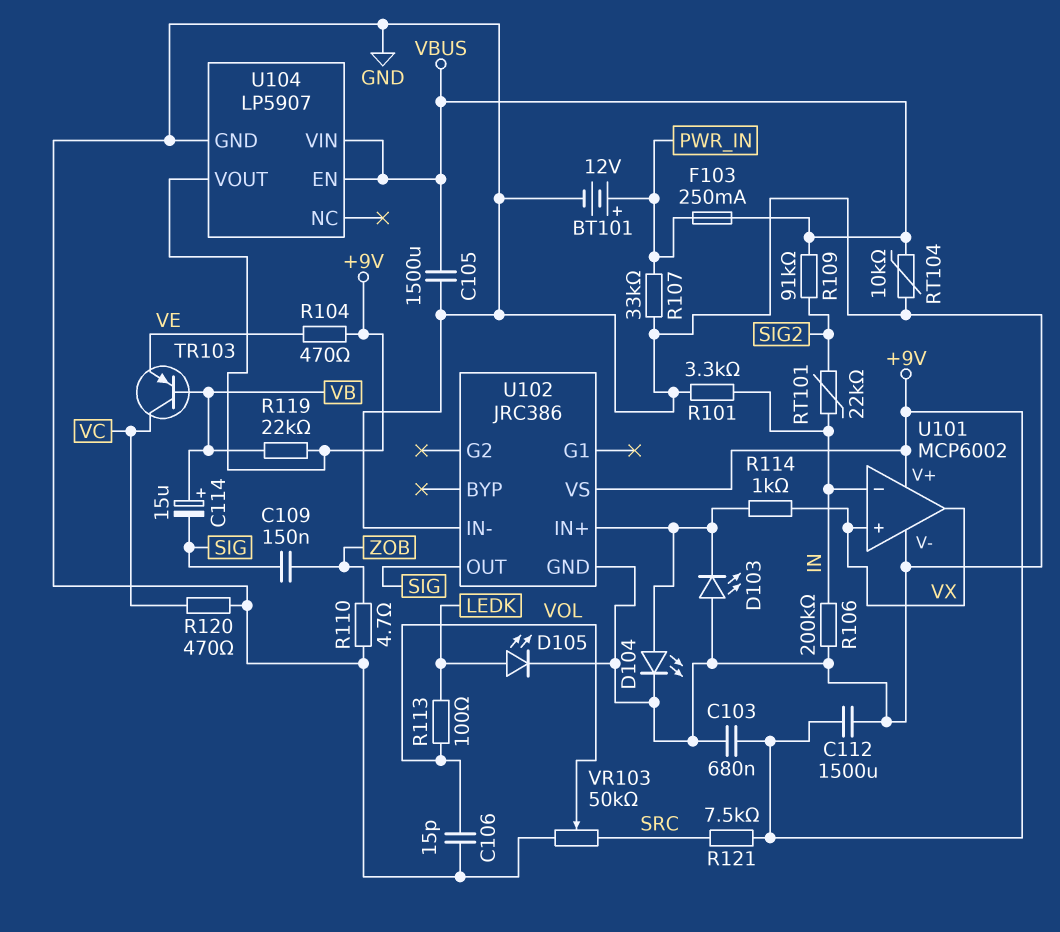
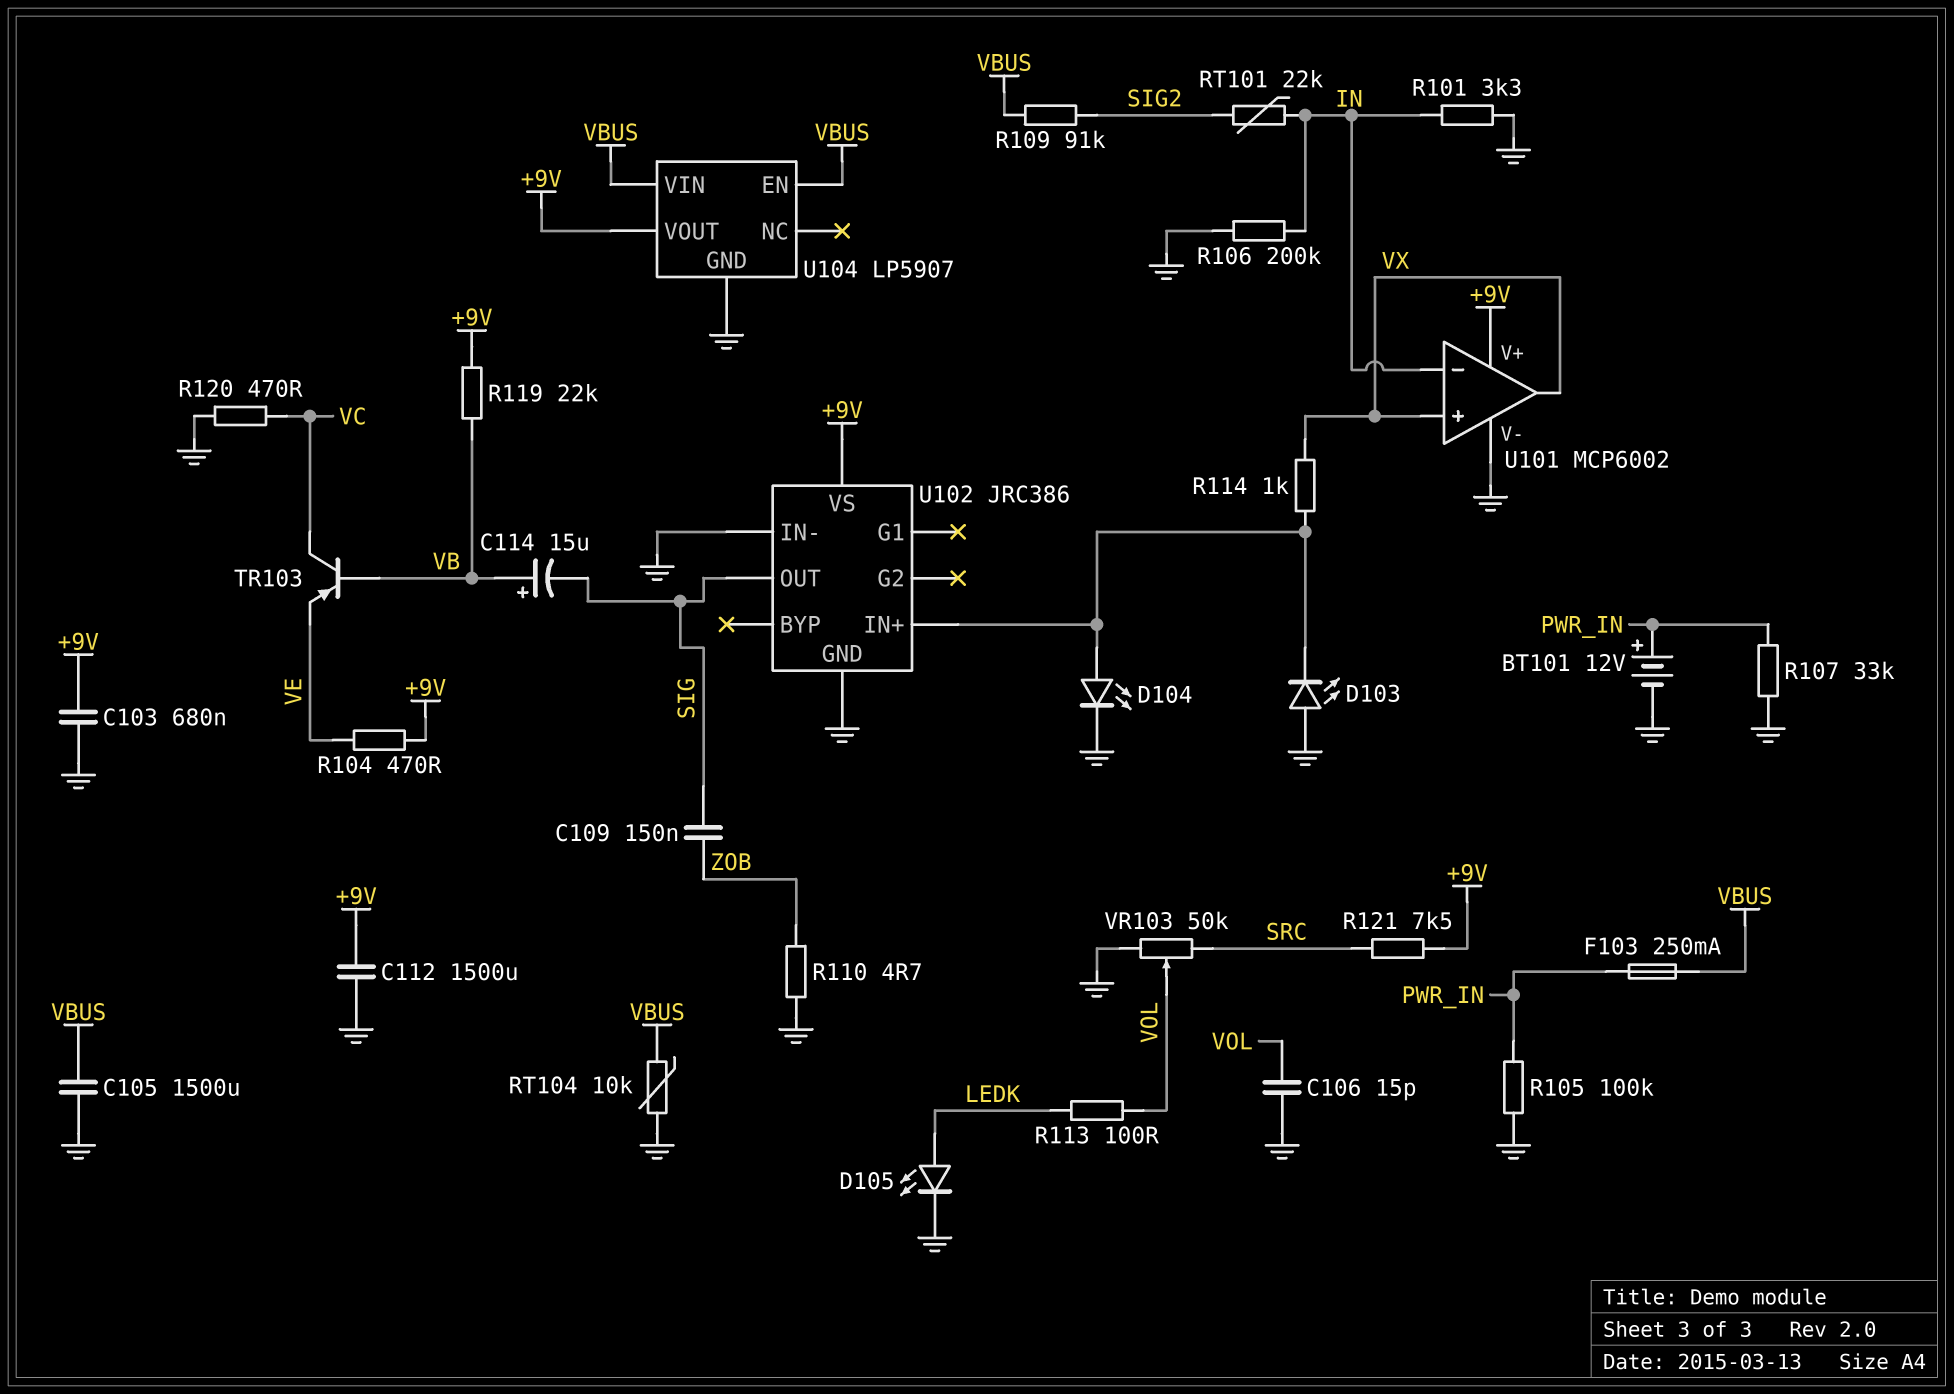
R105: none -> 100k (GND, PWR_IN)

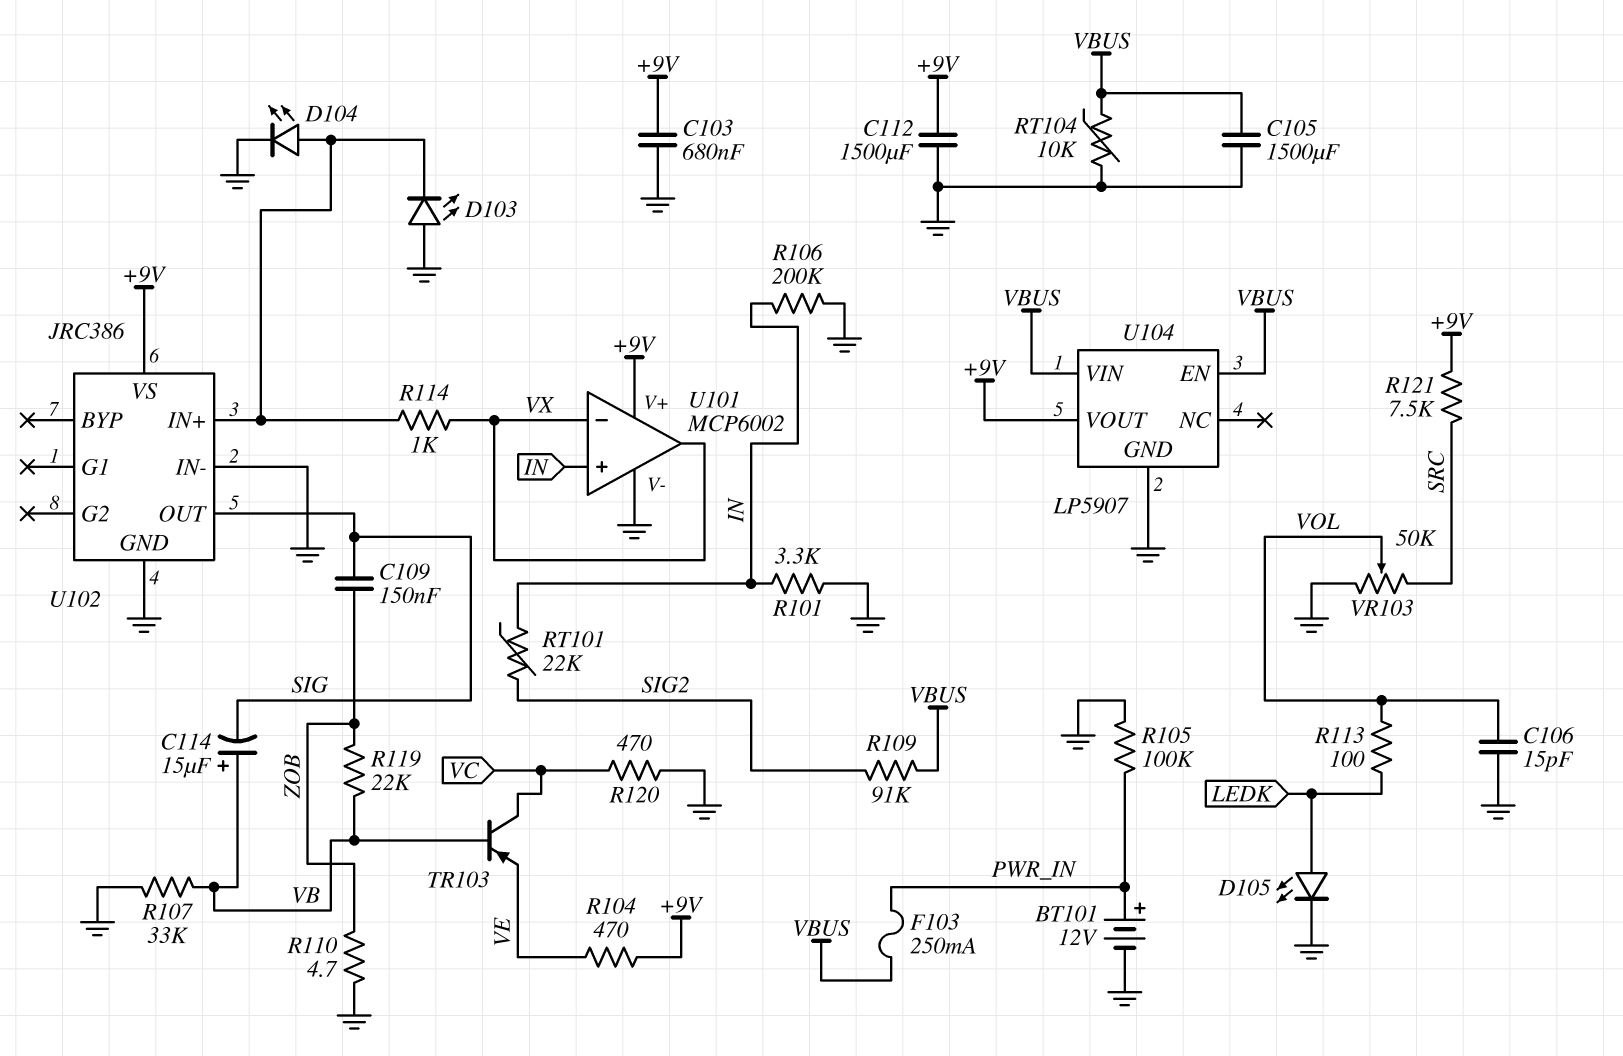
R107: 33k (GND, PWR_IN) -> 33k (GND, VB)
R119: 22k (+9V, VB) -> 22k (VB, ZOB)
U101 pin in+: VX -> IN
U101 pin in-: IN -> VX

